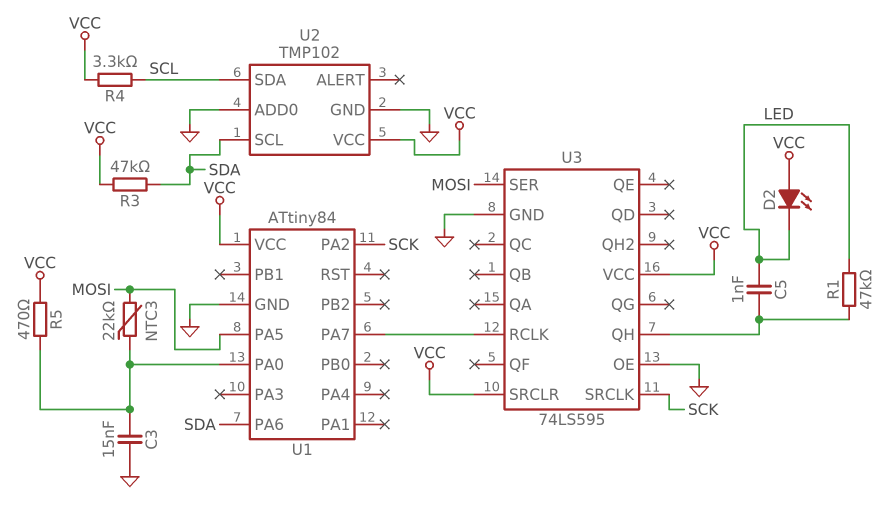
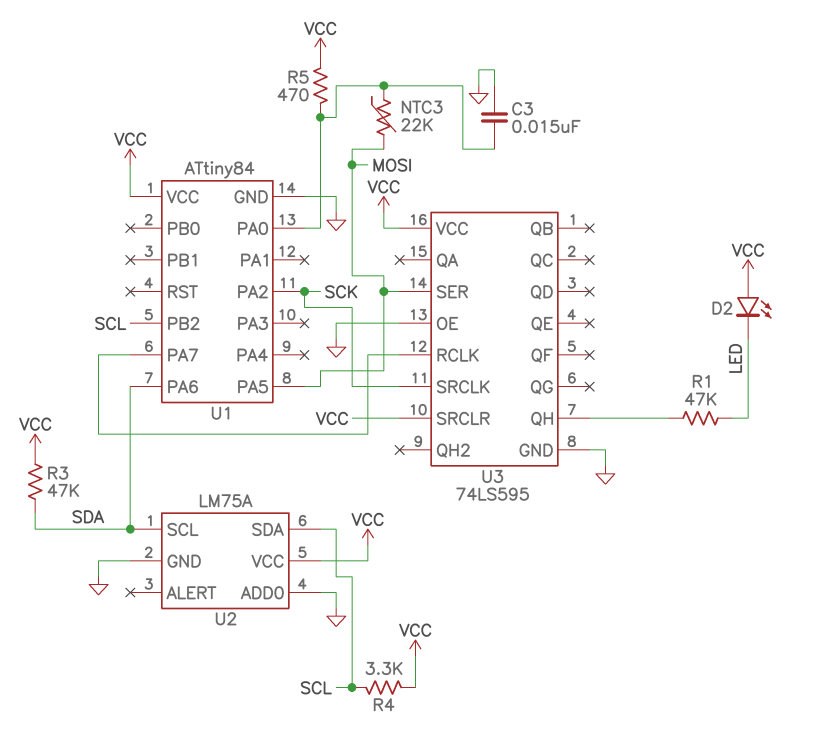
C5: 1nF (LED, U3/QH) -> none
U1 pin PB2: none -> SCL
U2: TMP102 -> LM75A

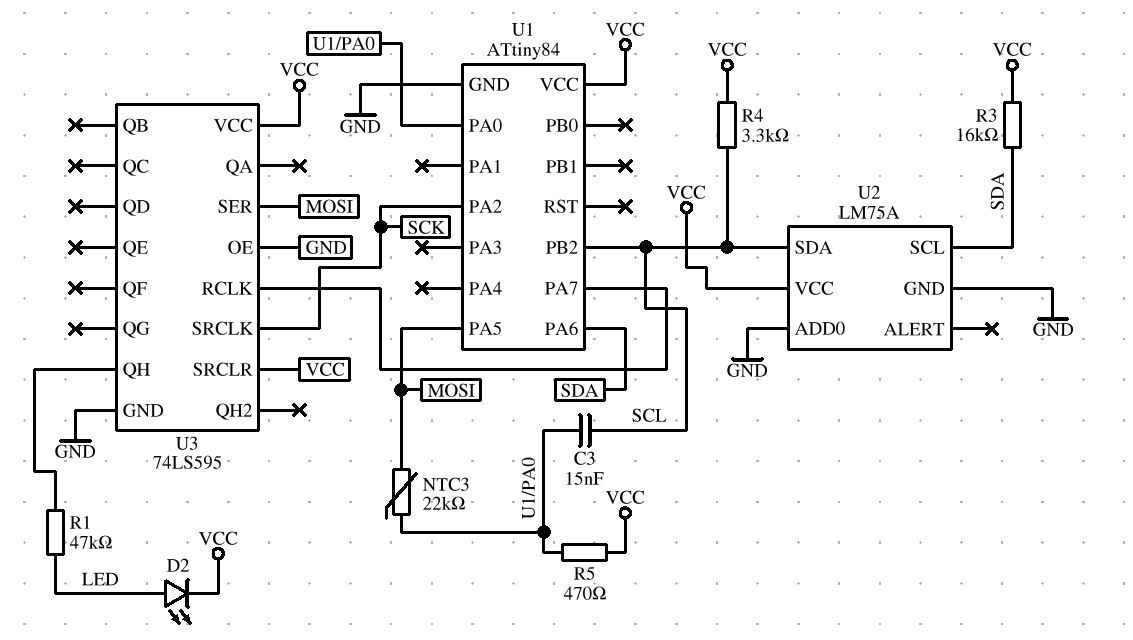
C3: 15nF (GND, U1/PA0) -> 15nF (SCL, U1/PA0)
D2: LED (A VCC, K LED) -> LED (A LED, K VCC)
R3: 47k (SDA, VCC) -> 16k (SDA, VCC)

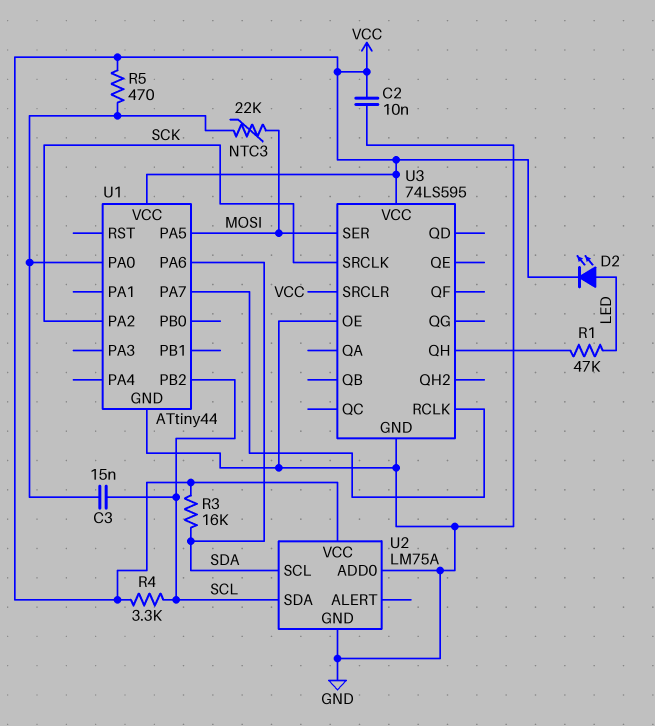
C2: none -> 10nF (GND, VCC)
U1: ATtiny84 -> ATtiny44

